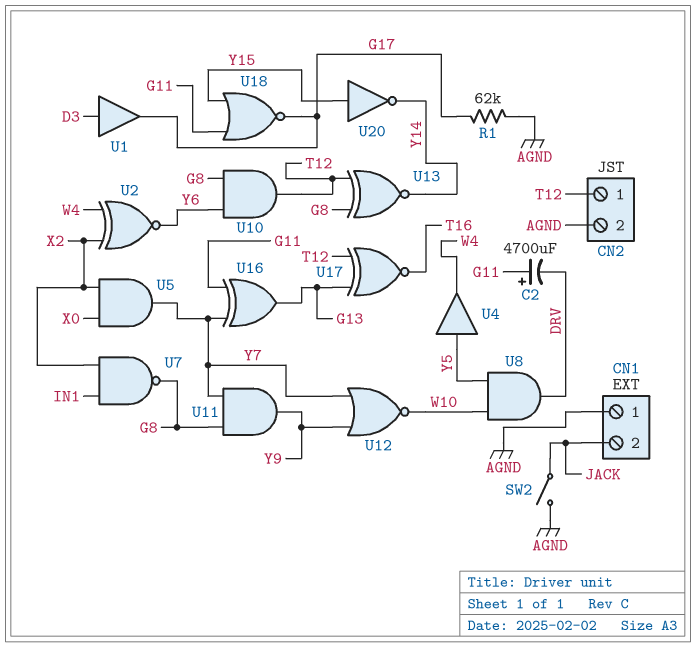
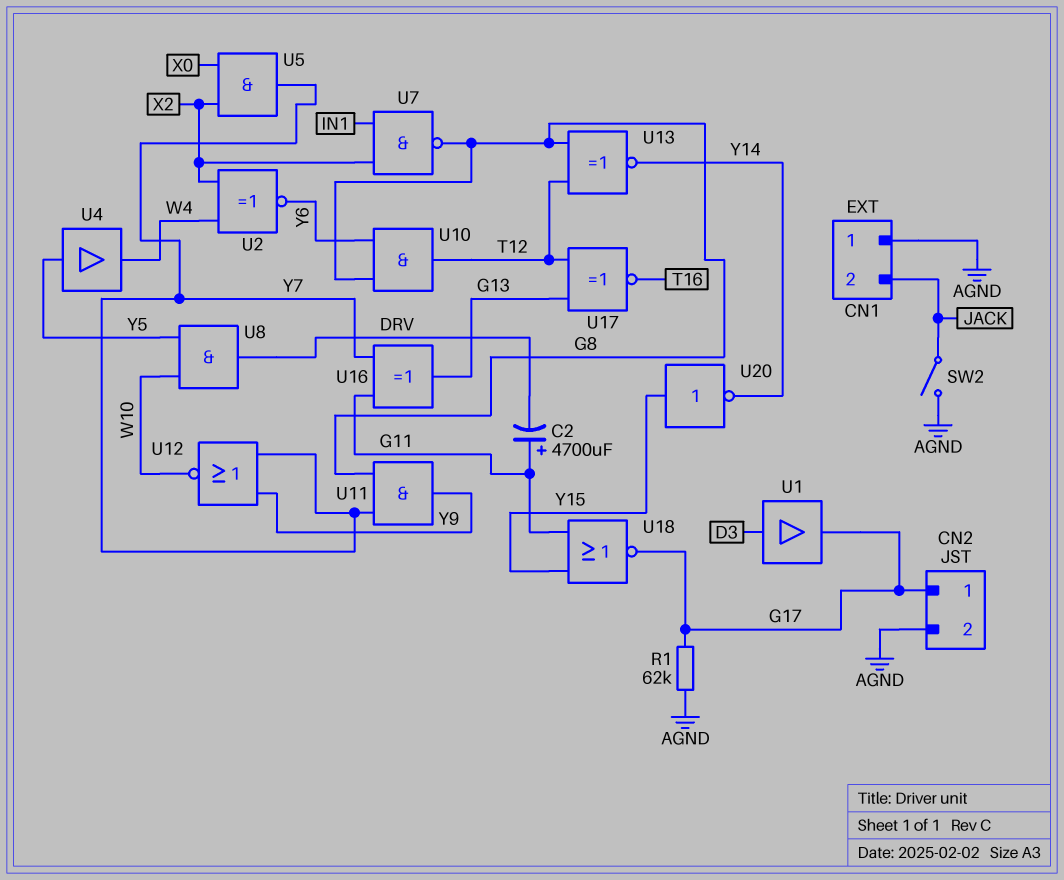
CN2 pin 1: T12 -> G17

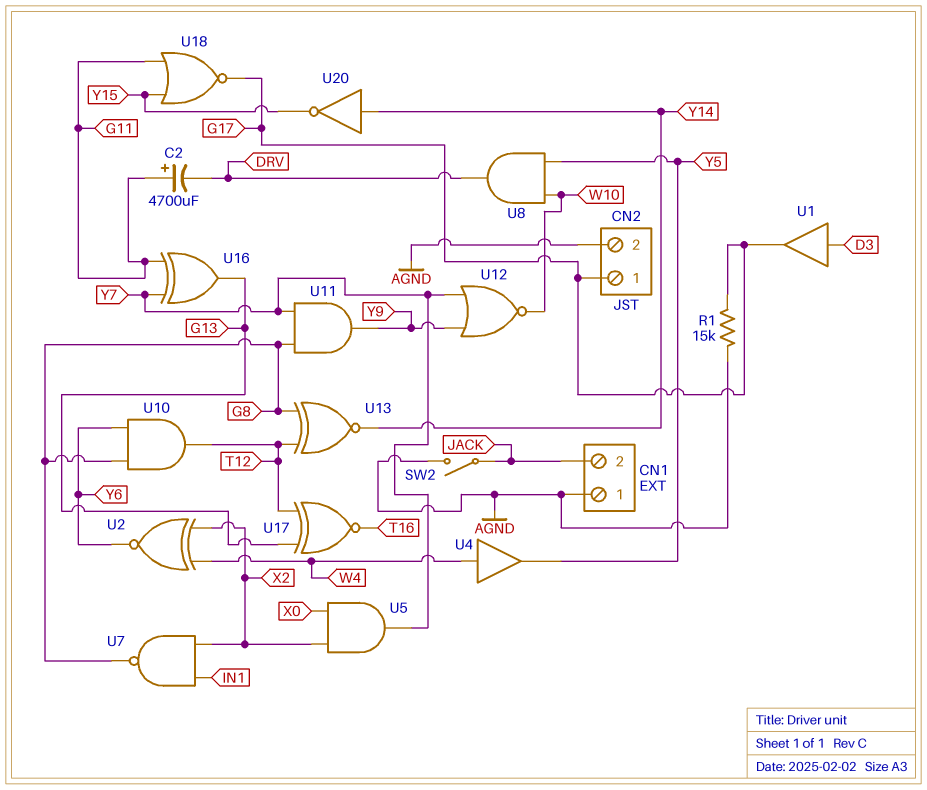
R1: 62k (AGND, G17) -> 15k (AGND, G17)
U4: buffer (in Y5, out W4) -> buffer (in W4, out Y5)
U20: NOT (in Y15, out Y14) -> NOT (in Y14, out Y15)

